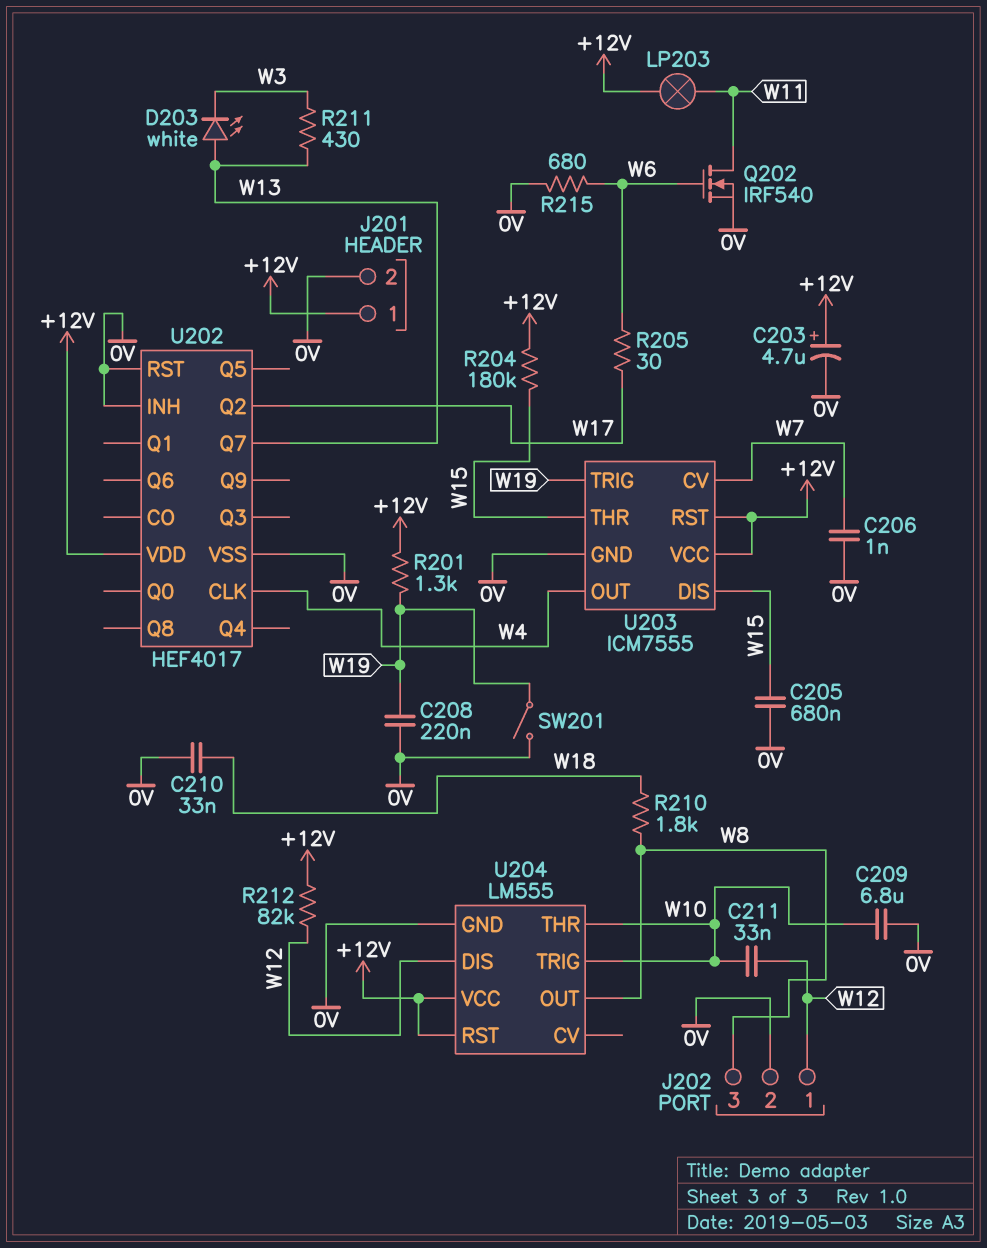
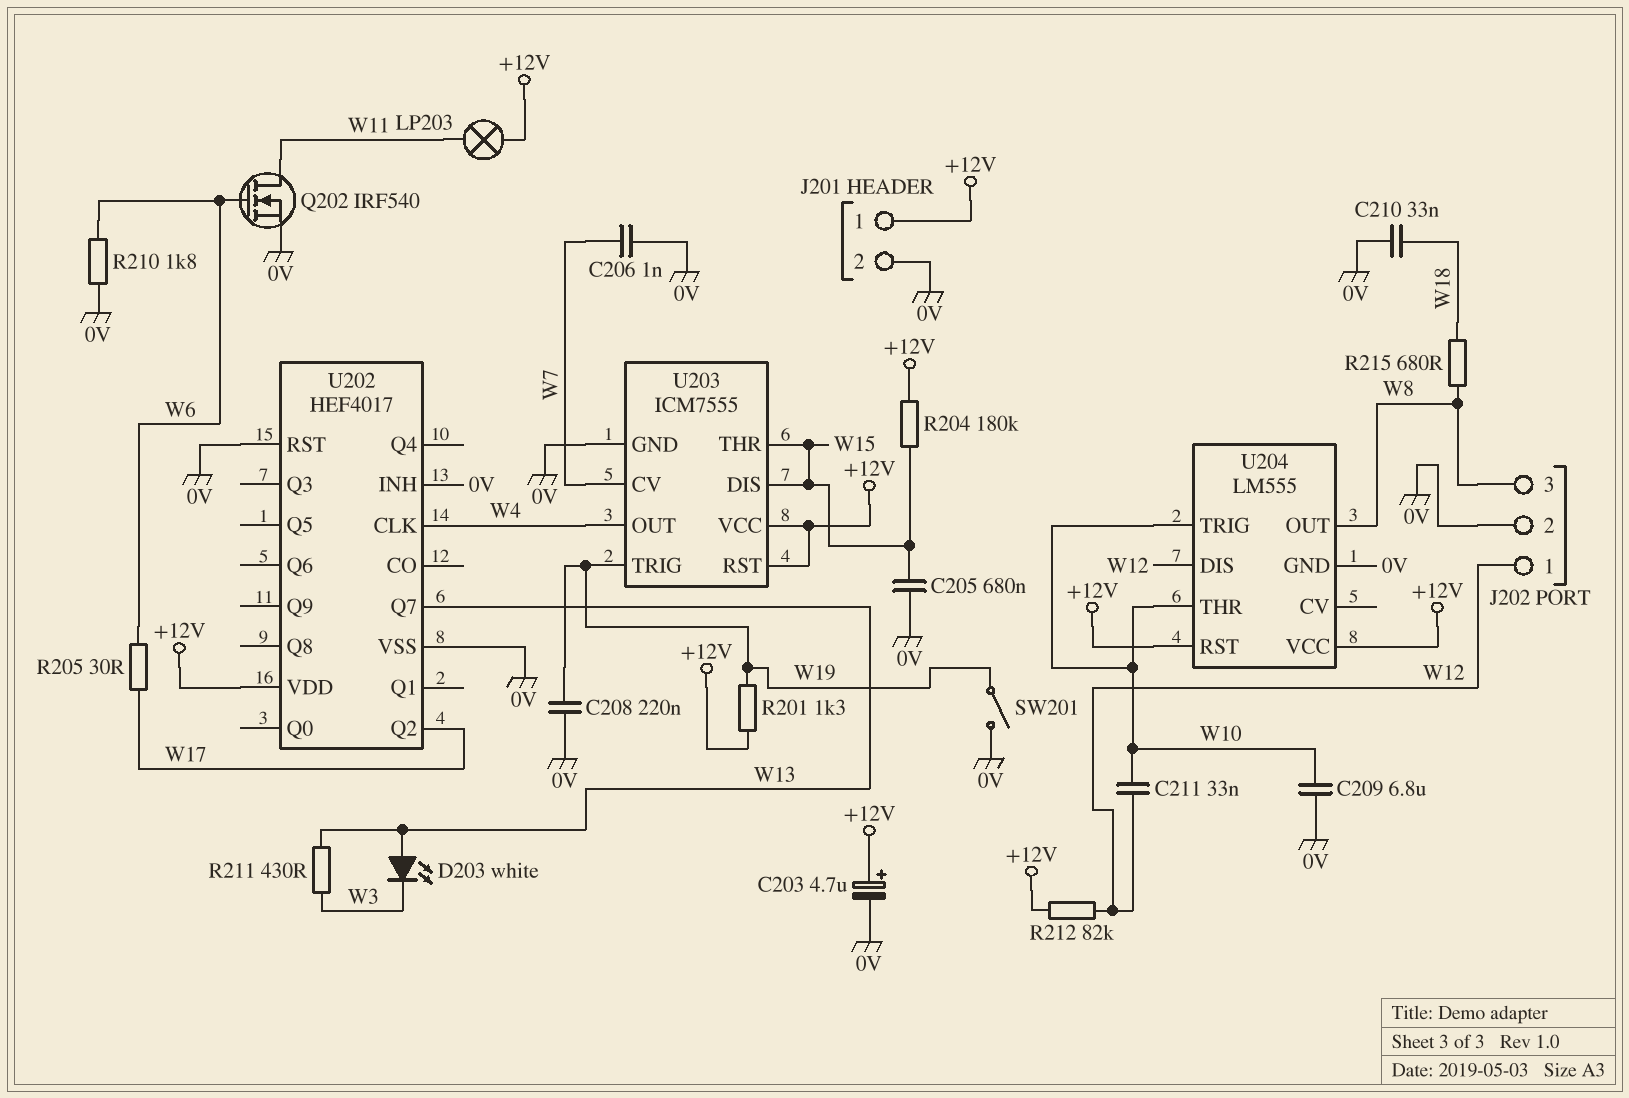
R210: 1.8k (W8, W18) -> 1.8k (0V, W6)
R215: 680 (0V, W6) -> 680 (W8, W18)

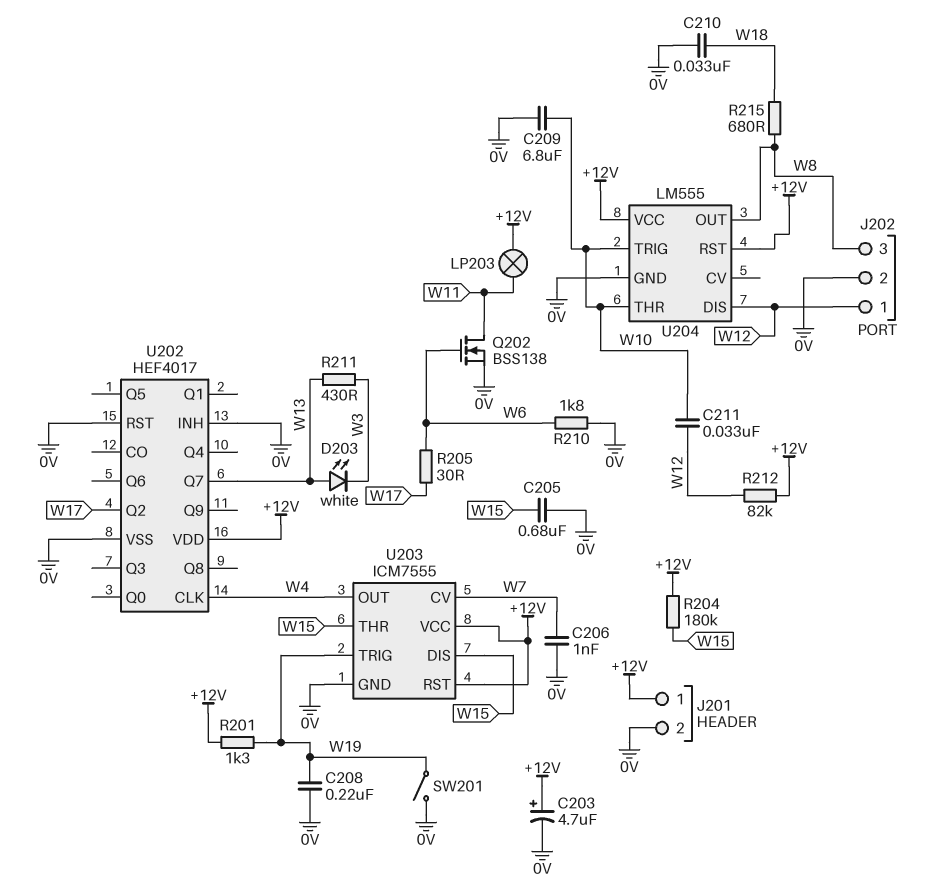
Q202: NMOS IRF540 (G W6, D W11, S 0V) -> NMOS BSS138 (G W6, D W11, S 0V)

